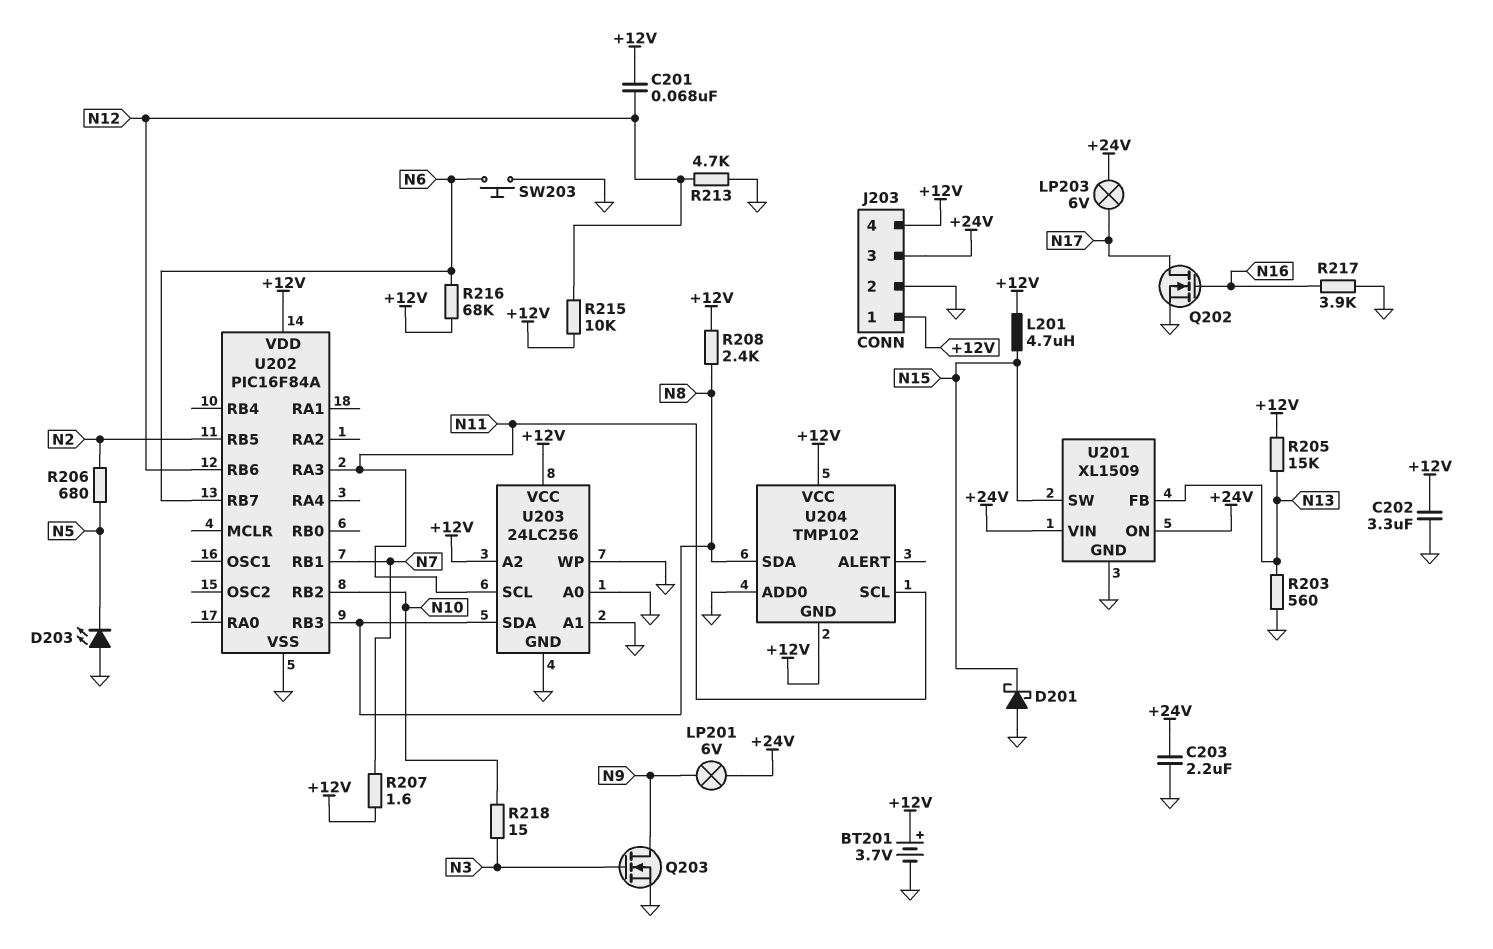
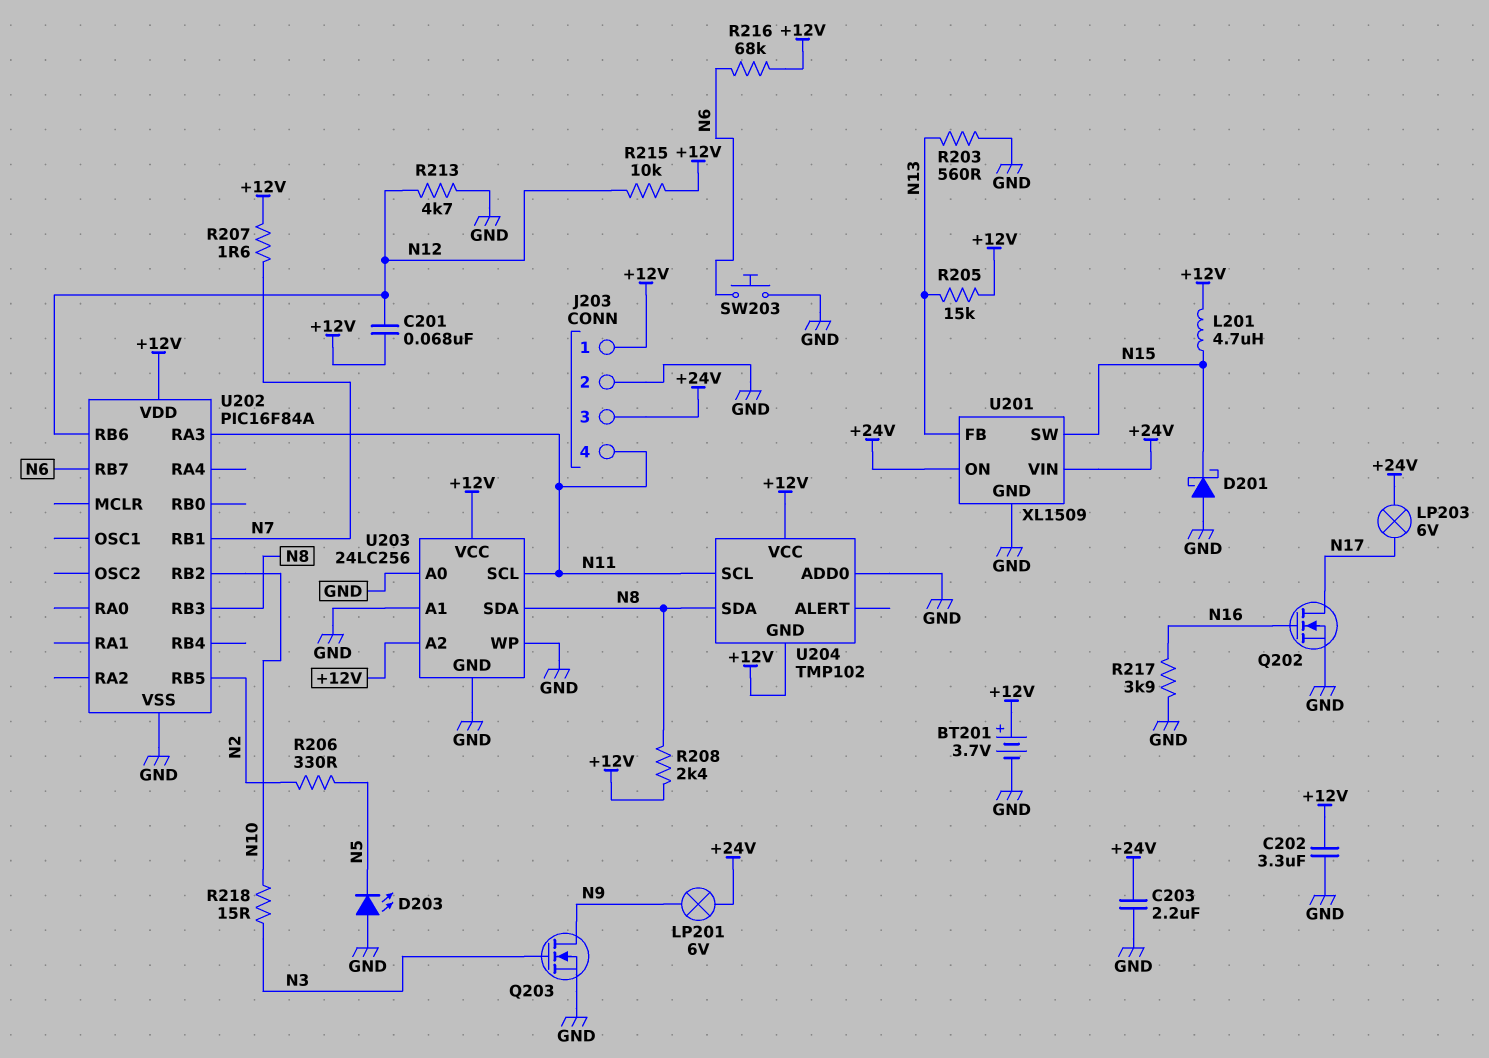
J203 pin 4: +12V -> N11
R206: 680 (N2, N5) -> 330 (N2, N5)

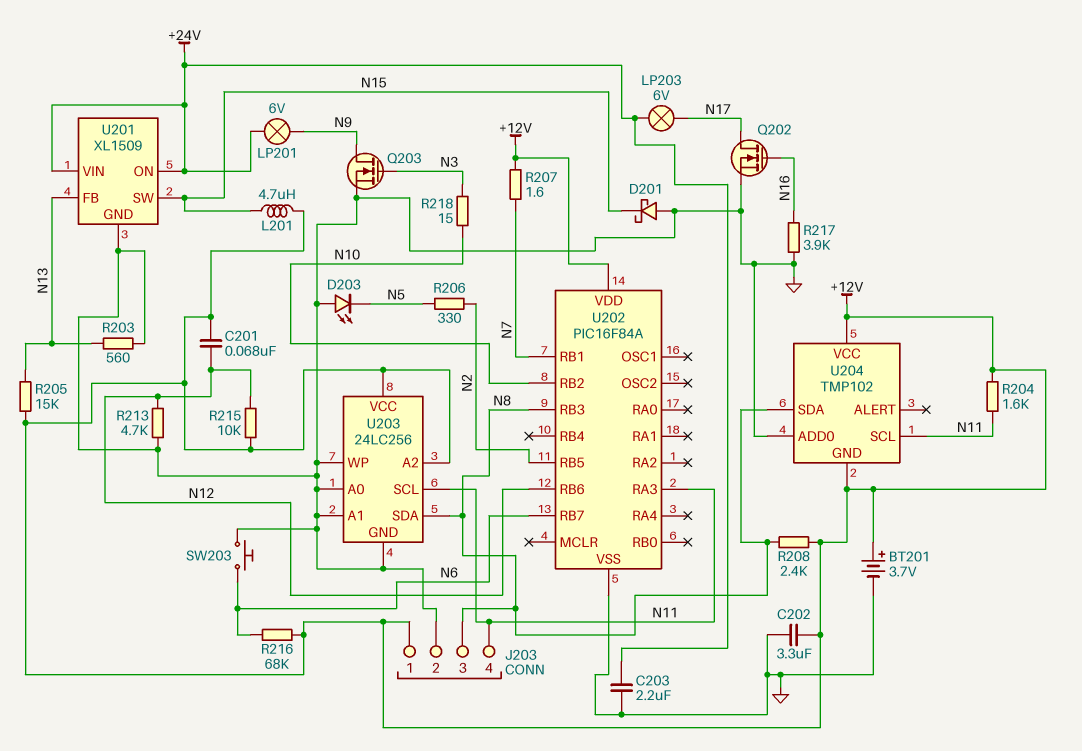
J203 pin 3: +24V -> N8
R204: none -> 1.6k (+12V, N11)

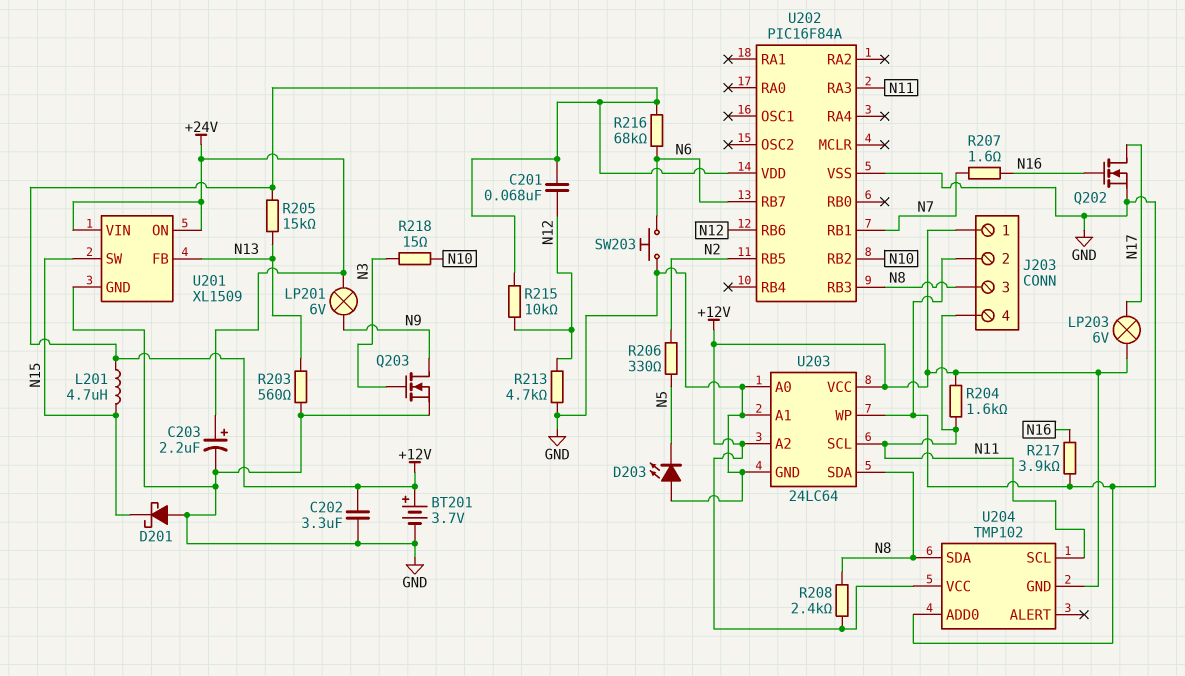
C203: 2.2uF (+24V, GND) -> 2.2uF (plus +24V, minus GND)
LP203: lamp 6V (+24V, N17) -> lamp 6V (+12V, N17)
R207: 1.6 (+12V, N7) -> 1.6 (N7, N16)
U203: 24LC256 -> 24LC64

